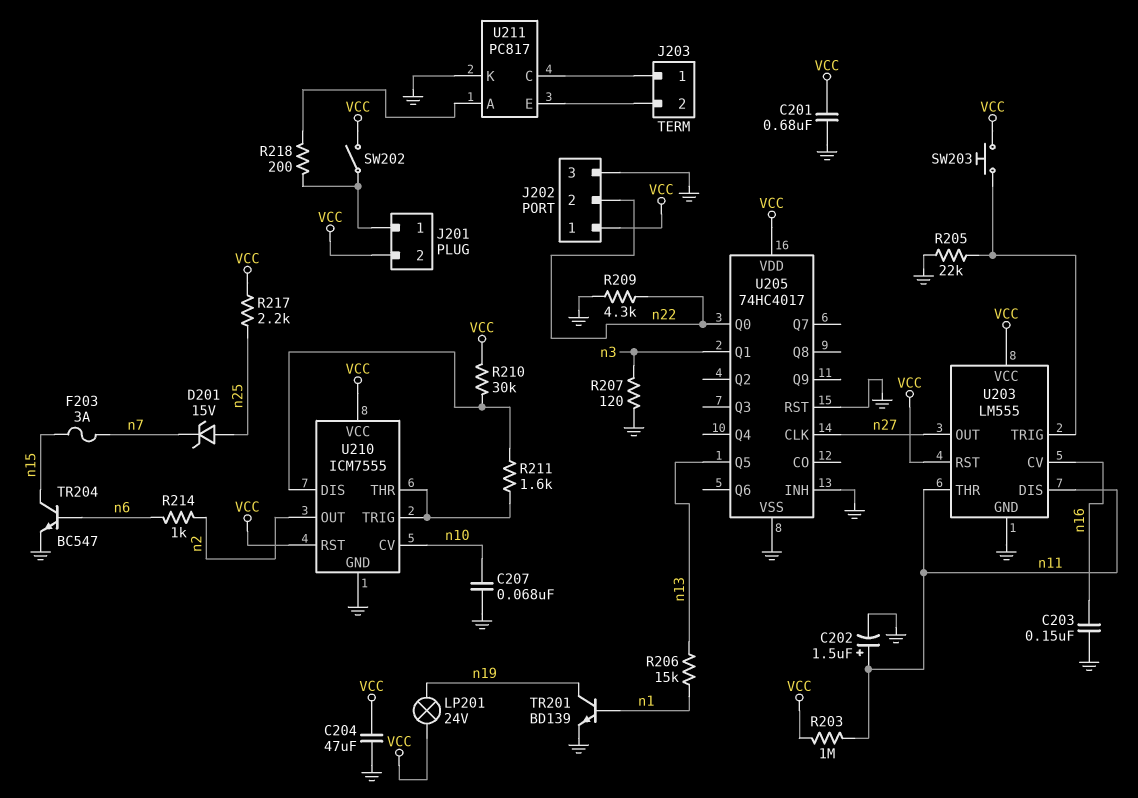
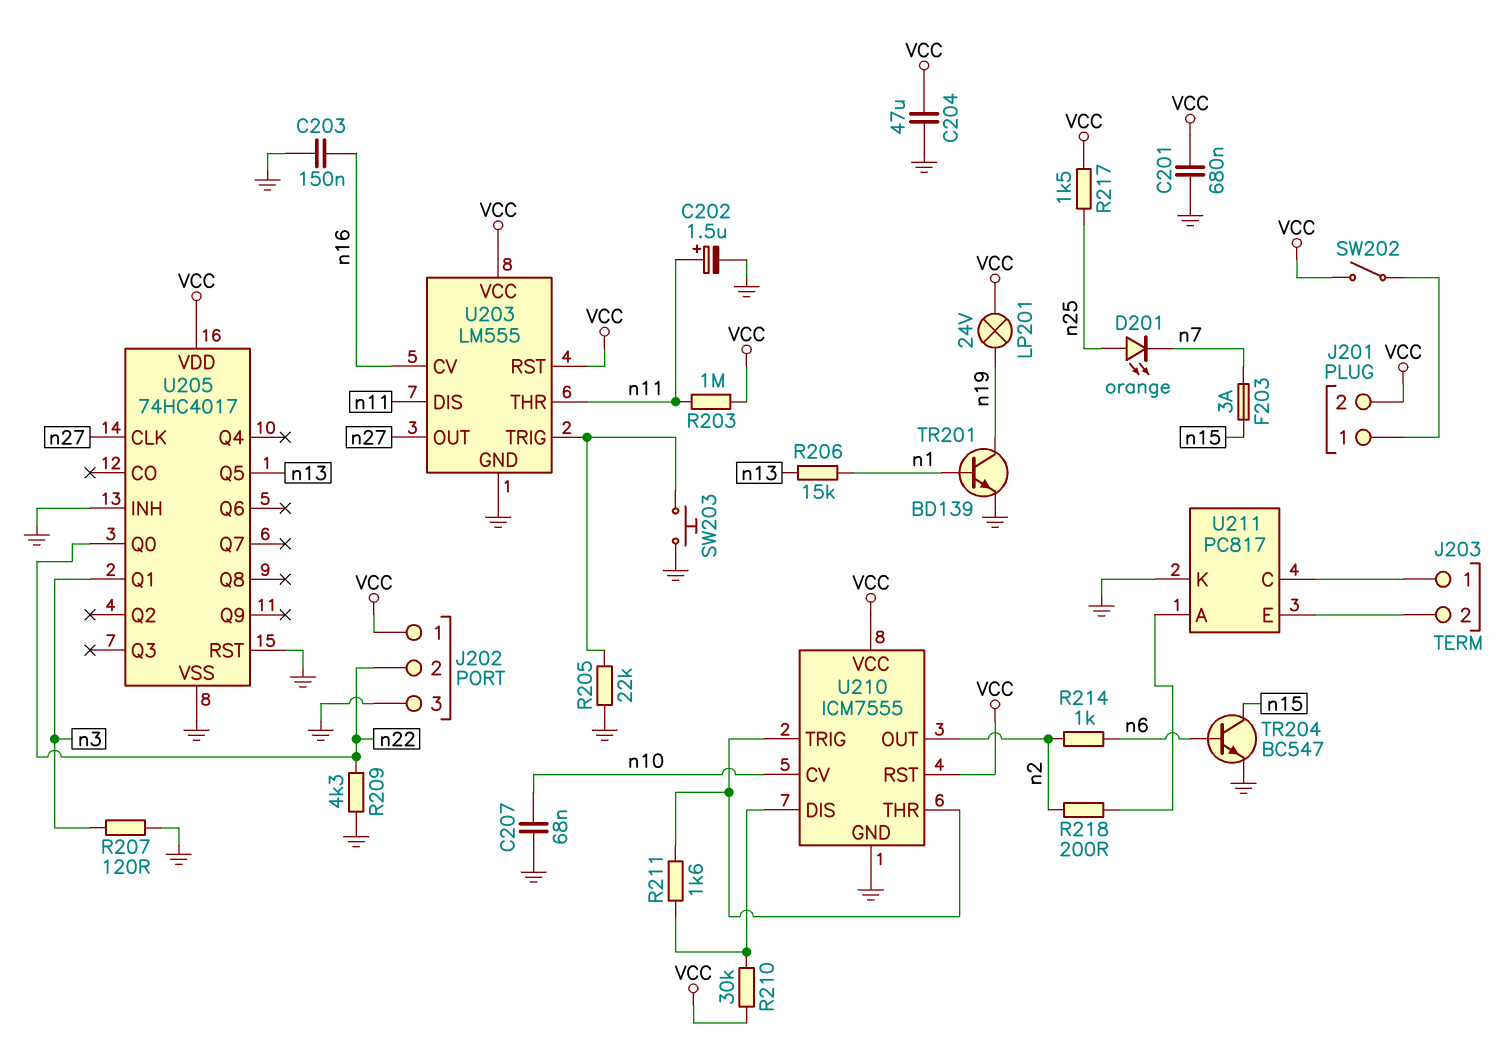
D201: zener 15V (A n25, K n7) -> LED orange (A n25, K n7)
R217: 2.2k (VCC, n25) -> 1.5k (VCC, n25)
R218: 200 (J201/1, U211/A) -> 200 (U211/A, n2)
SW203: button (U203/TRIG, VCC) -> button (GND, U203/TRIG)

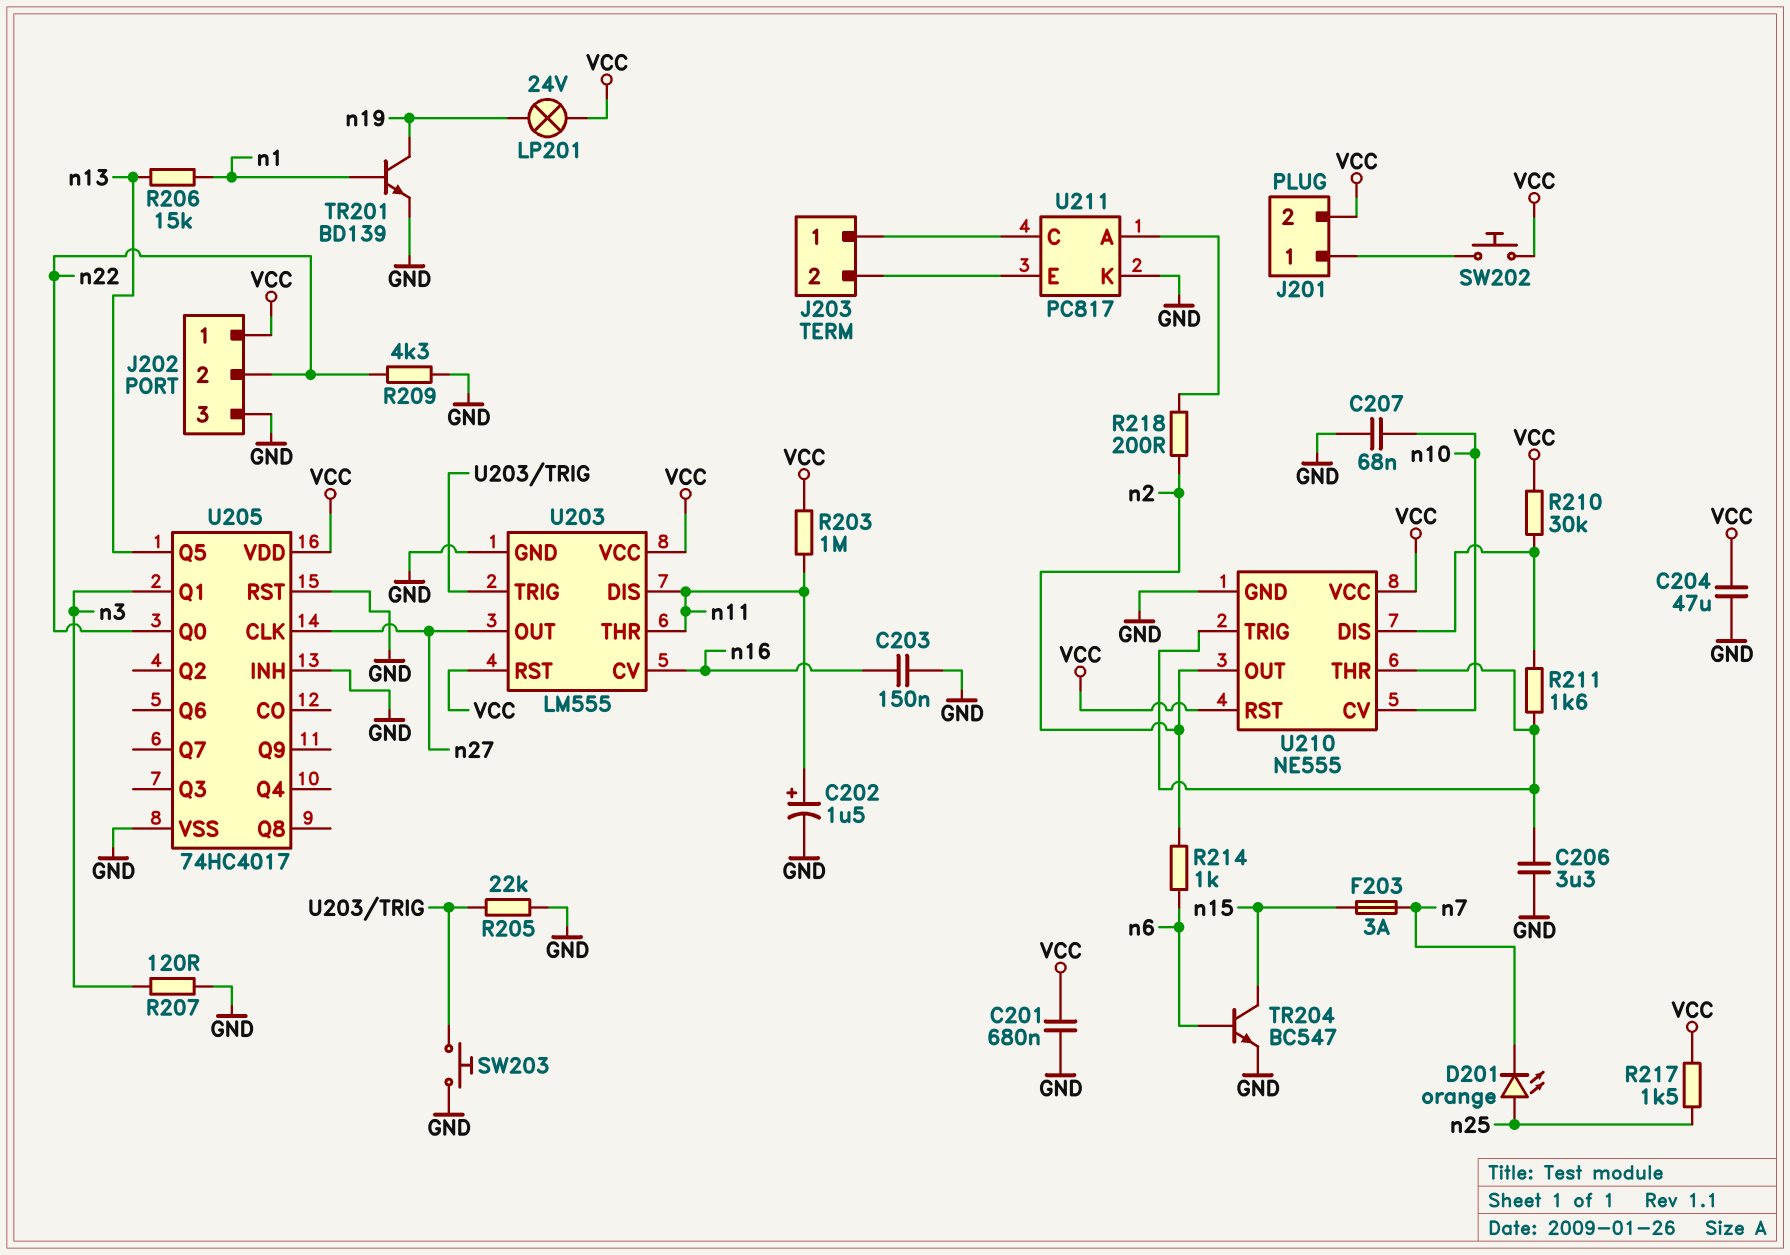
C206: none -> 3.3uF (GND, U210/THR)
SW202: switch (J201/1, VCC) -> button (J201/1, VCC)
U210: ICM7555 -> NE555

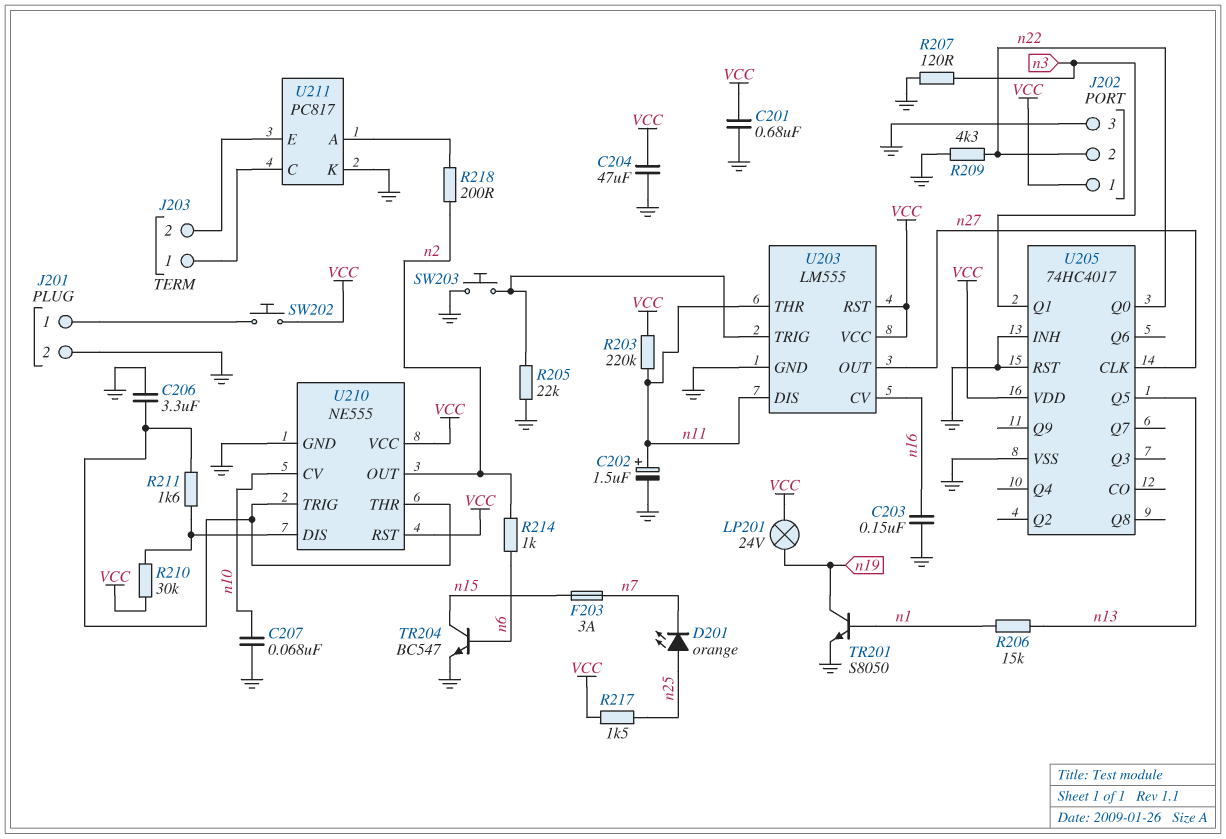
J201 pin 2: VCC -> GND
R203: 1M (VCC, n11) -> 220k (VCC, n11)
TR201: NPN BD139 (B n1, C n19, E GND) -> NPN S8050 (B n1, C n19, E GND)

